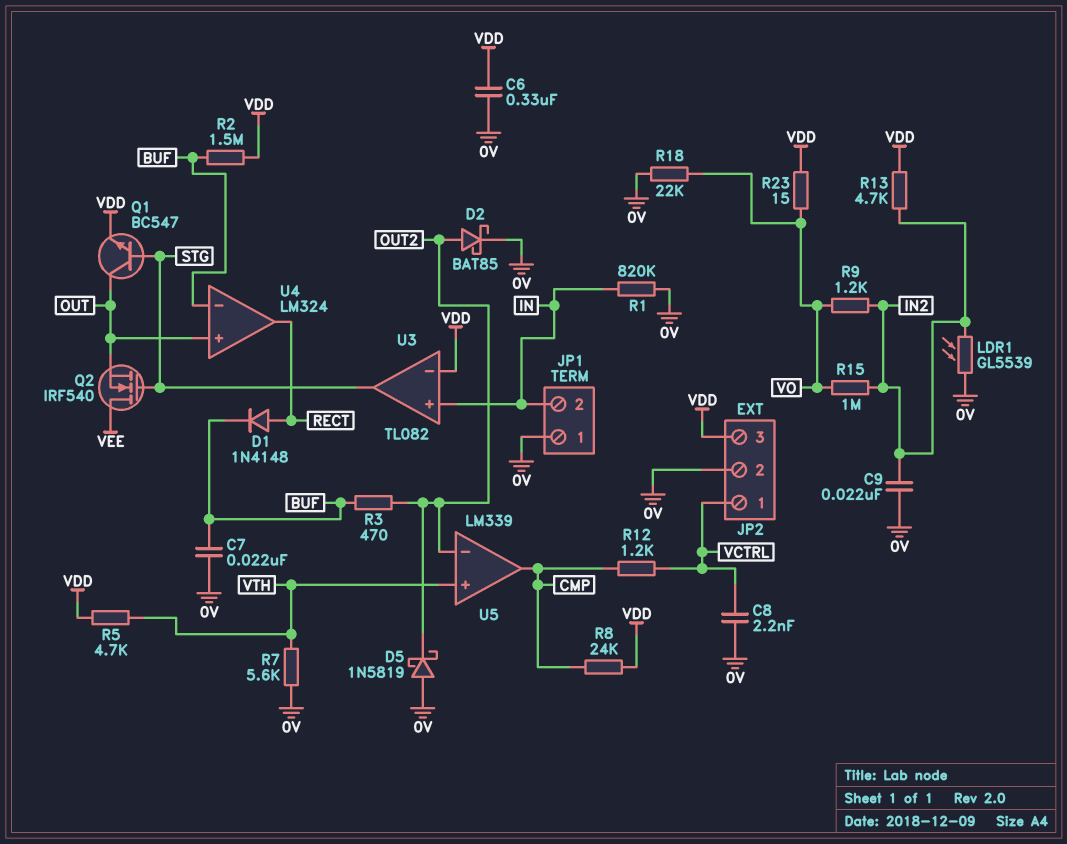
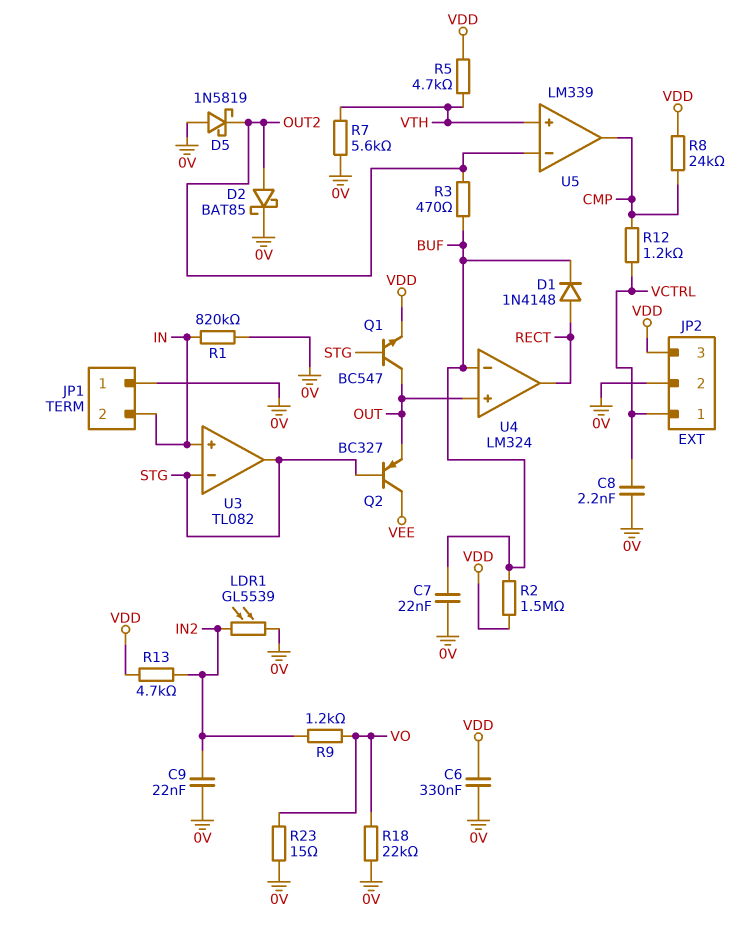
Q2: NMOS IRF540 (G STG, D VEE, S OUT) -> PNP BC327 (B STG, C VEE, E OUT)
R15: 1M (IN2, VO) -> none
R23: 15 (VDD, VO) -> 15 (0V, VO)
U3 pin in-: VDD -> STG

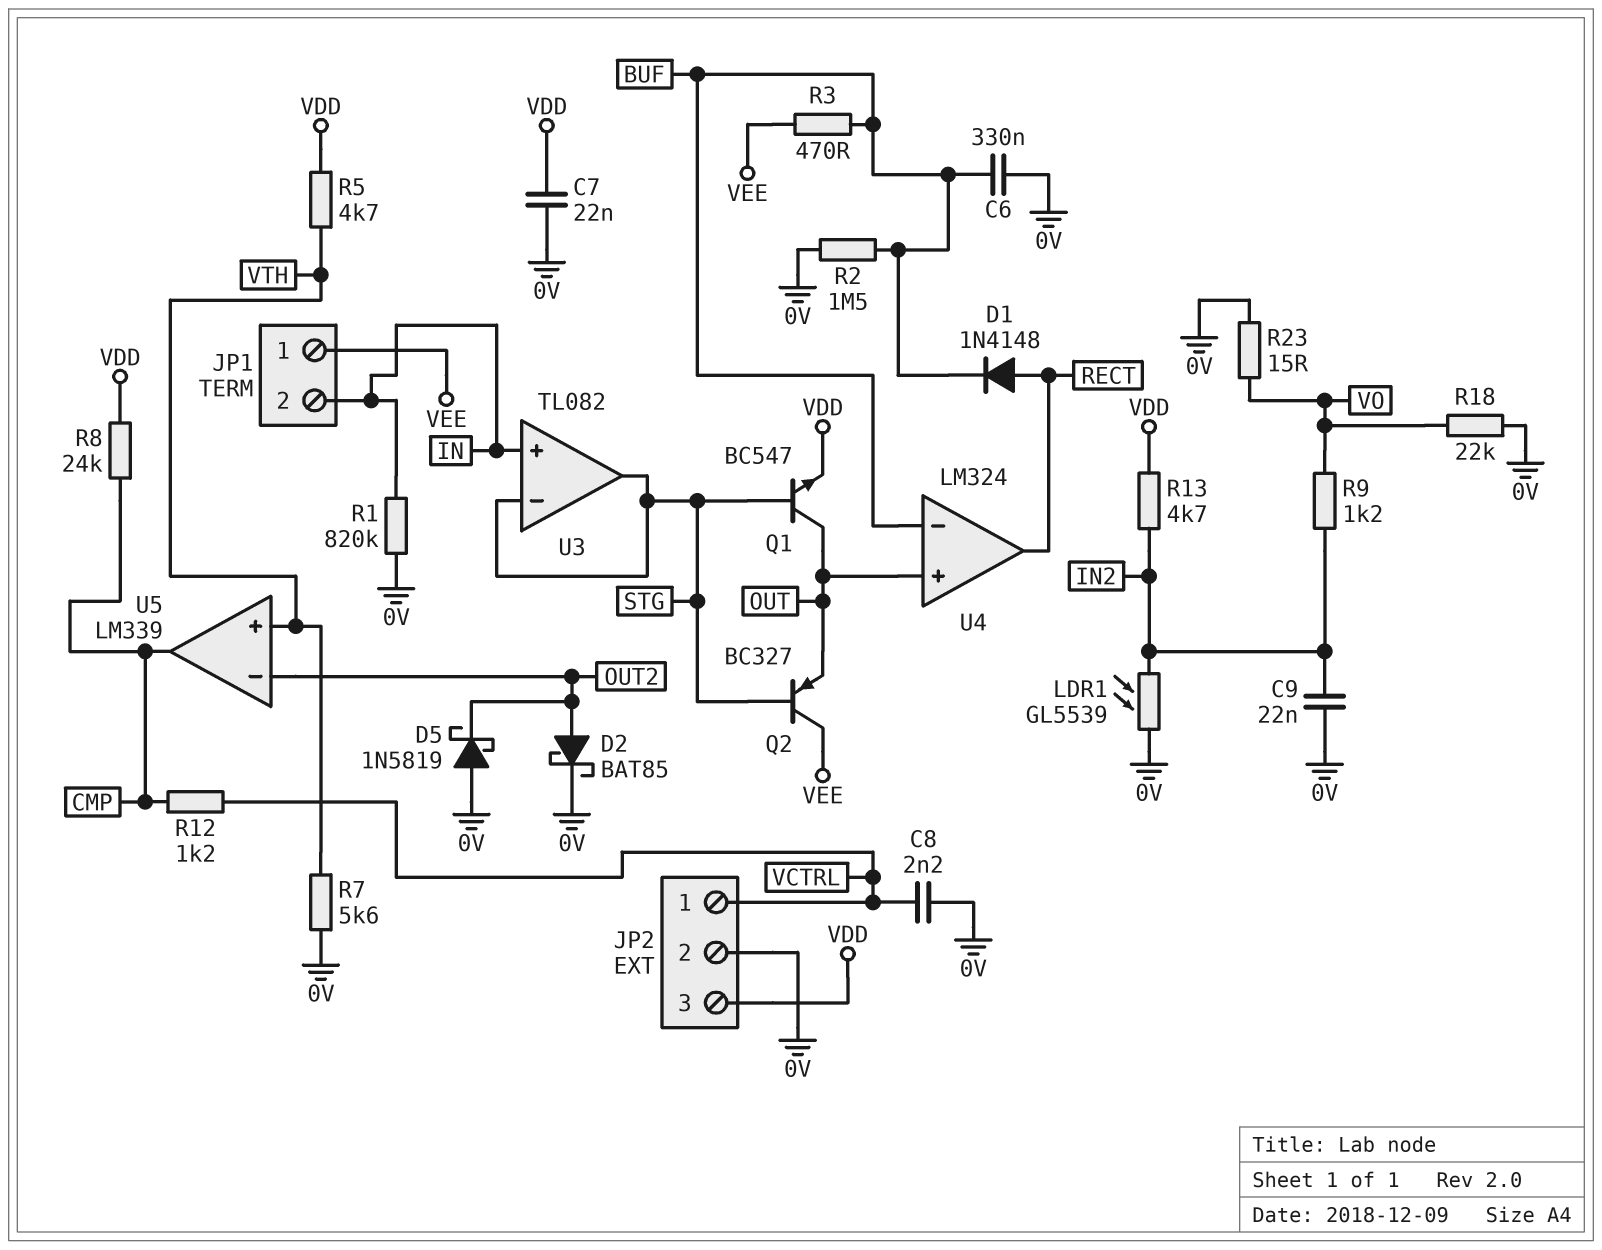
C6: 330nF (0V, VDD) -> 330nF (0V, BUF)
C7: 22nF (0V, BUF) -> 22nF (0V, VDD)
JP1 pin 1: 0V -> VEE
R2: 1.5M (BUF, VDD) -> 1.5M (0V, BUF)
R3: 470 (BUF, OUT2) -> 470 (BUF, VEE)

